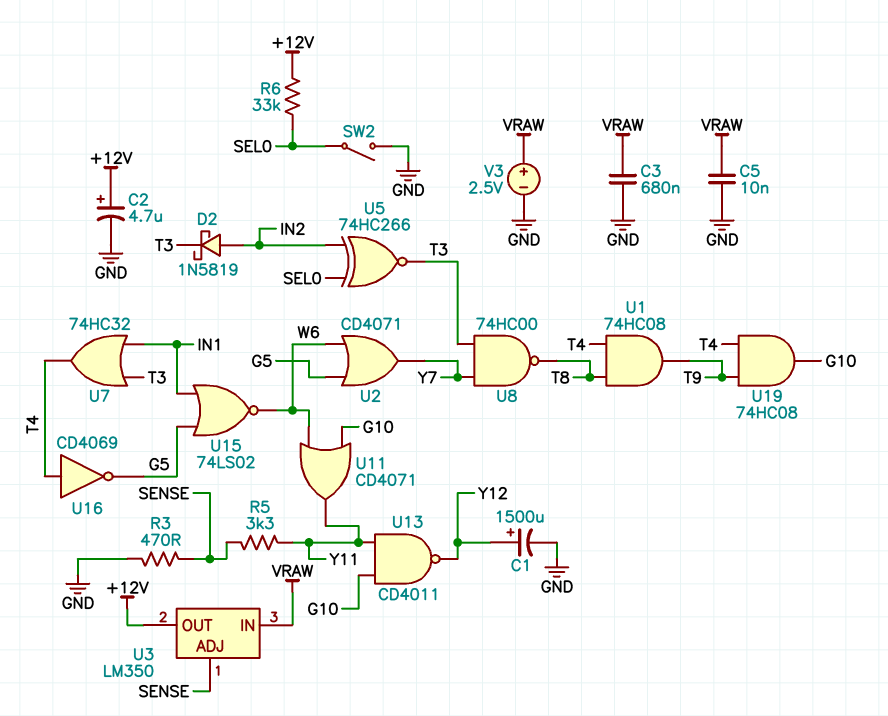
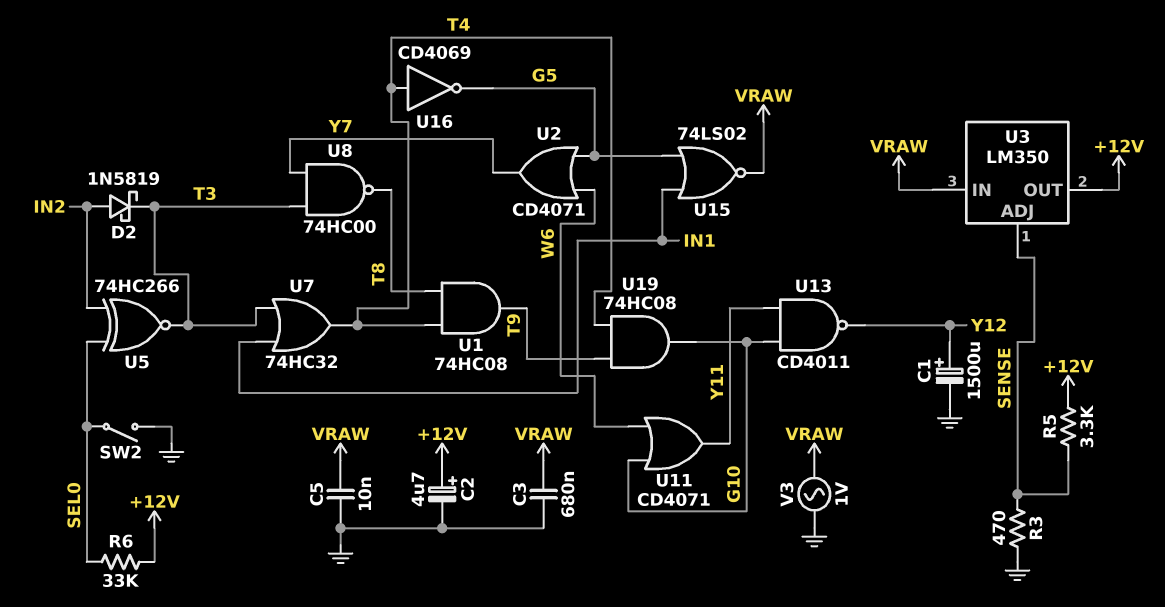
R5: 3.3k (SENSE, Y11) -> 3.3k (+12V, SENSE)
U15: NOR 74LS02 (in G5, in IN1, out W6) -> NOR 74LS02 (in G5, in IN1, out VRAW)
V3: 2.5V (plus VRAW, minus GND) -> AC 1V (GND, VRAW)

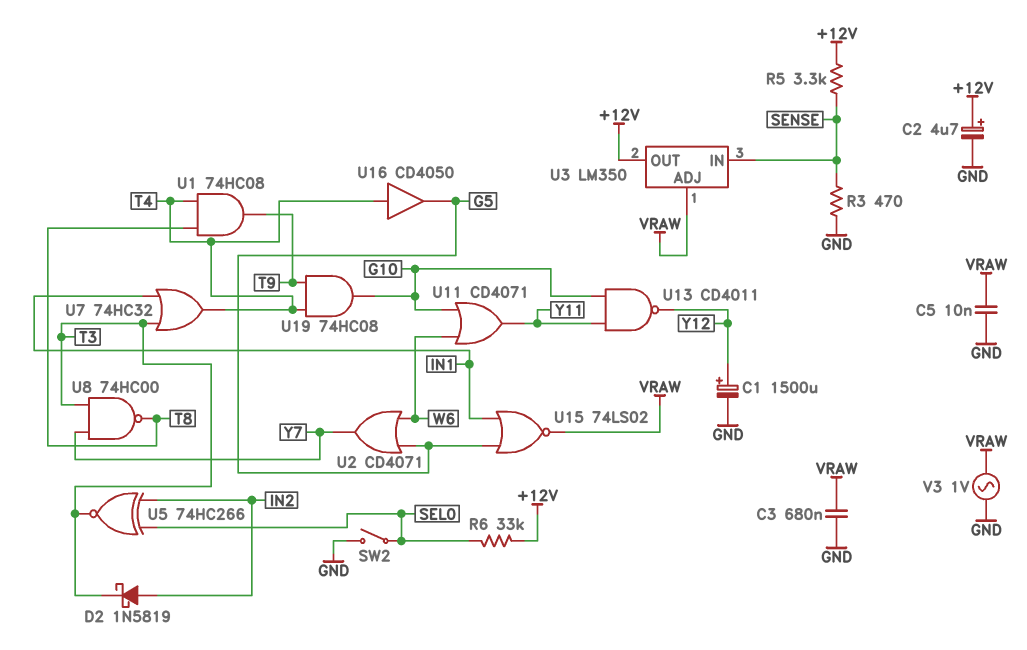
U3 pin ADJ: SENSE -> VRAW
U3 pin IN: VRAW -> SENSE
U16: NOT CD4069 (in T4, out G5) -> buffer CD4050 (in T4, out G5)

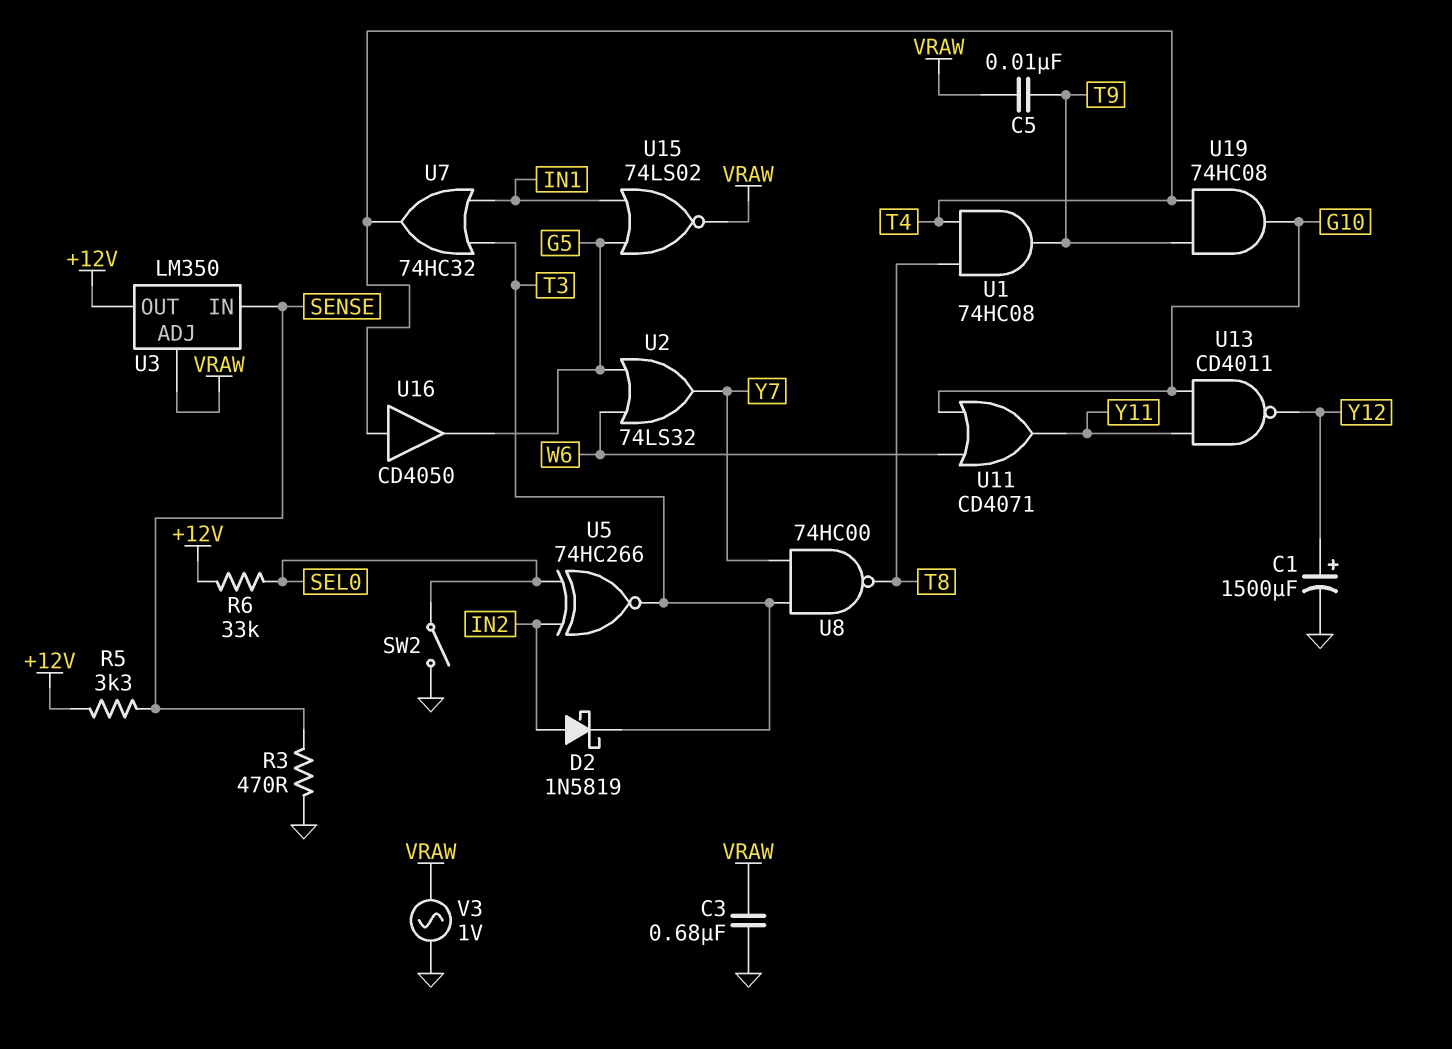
C2: 4.7uF (plus +12V, minus GND) -> none
C5: 10nF (GND, VRAW) -> 10nF (T9, VRAW)
U2: OR CD4071 (in G5, in W6, out Y7) -> OR 74LS32 (in G5, in W6, out Y7)

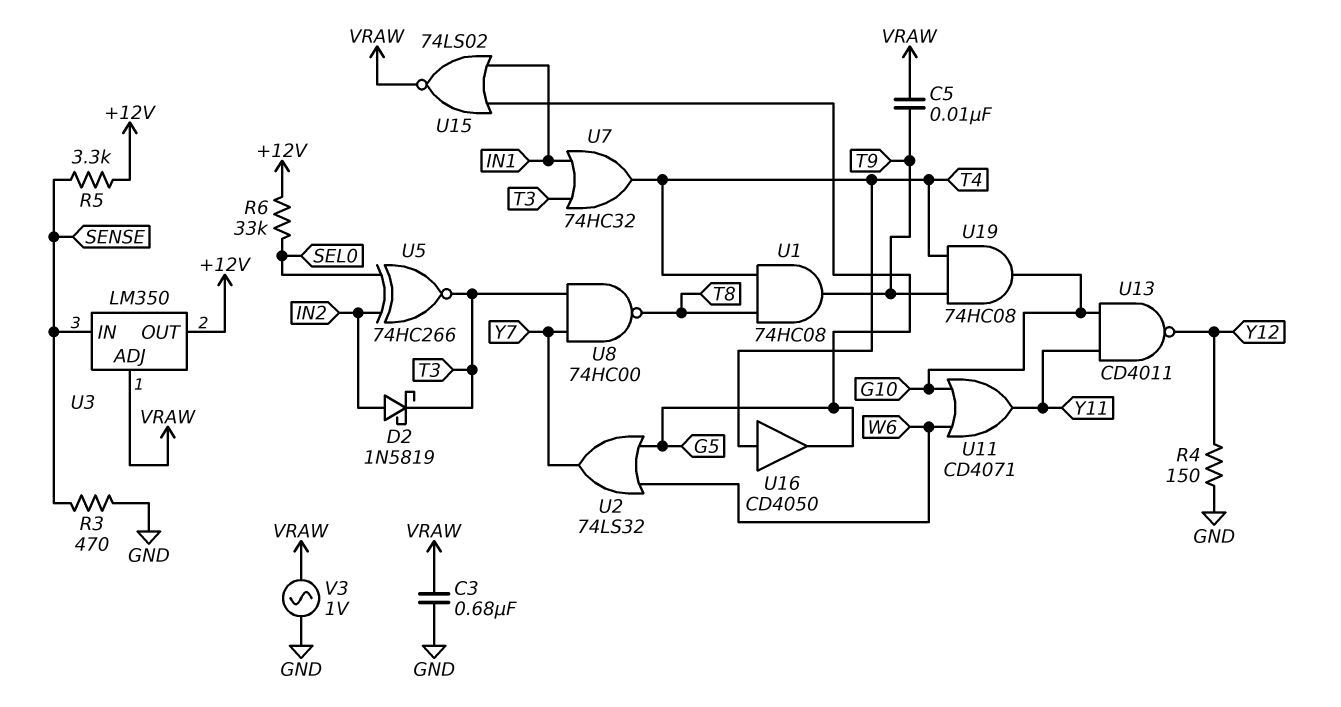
C1: 1500uF (plus Y12, minus GND) -> none
R4: none -> 150 (GND, Y12)
SW2: switch (GND, SEL0) -> none

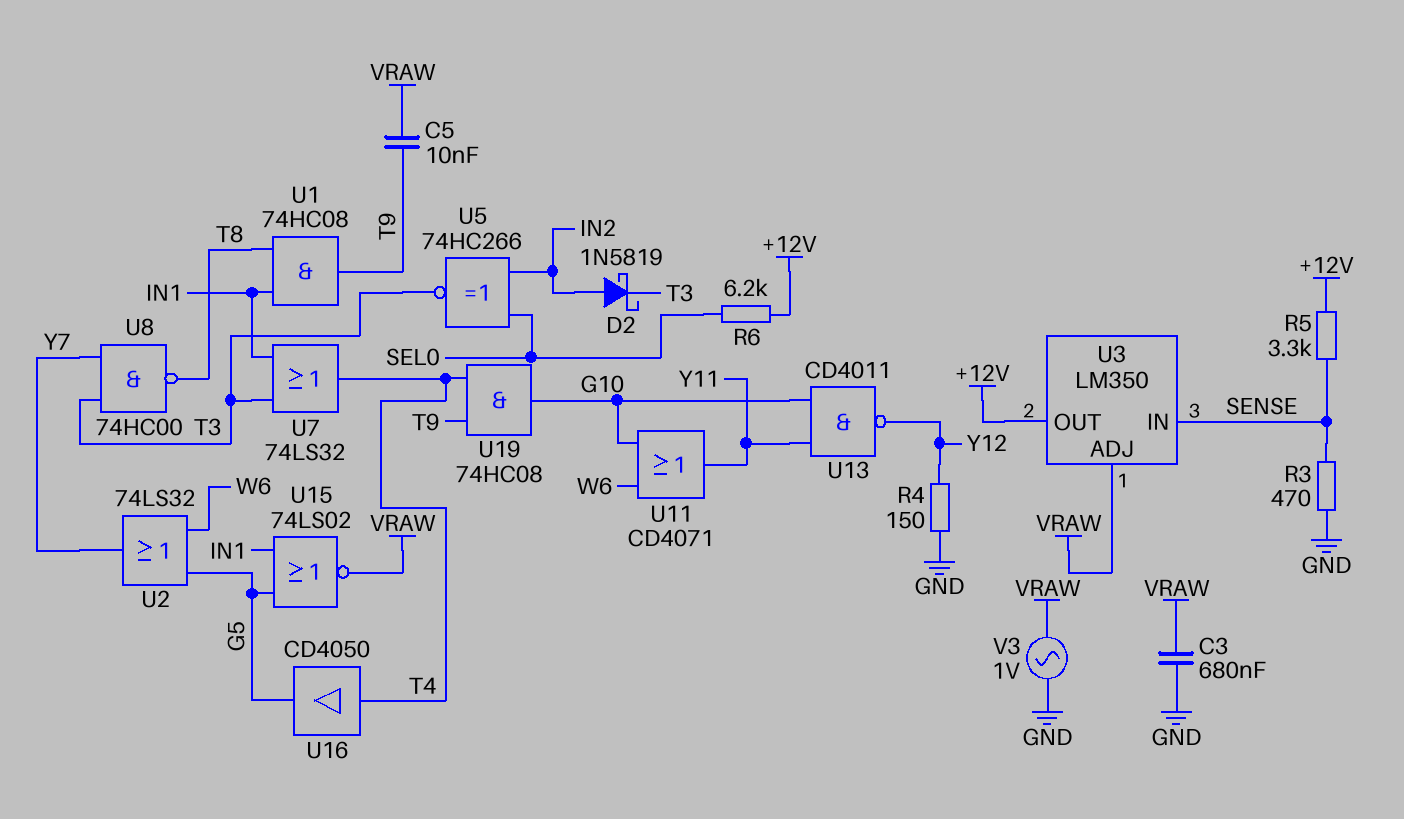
R6: 33k (+12V, SEL0) -> 6.2k (+12V, SEL0)
U1: AND 74HC08 (in T4, in T8, out T9) -> AND 74HC08 (in IN1, in T8, out T9)
U7: OR 74HC32 (in IN1, in T3, out T4) -> OR 74LS32 (in IN1, in T3, out T4)

